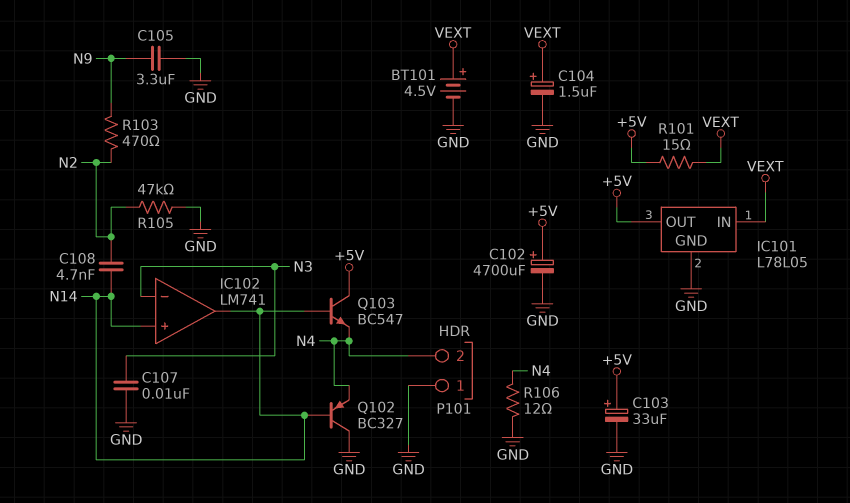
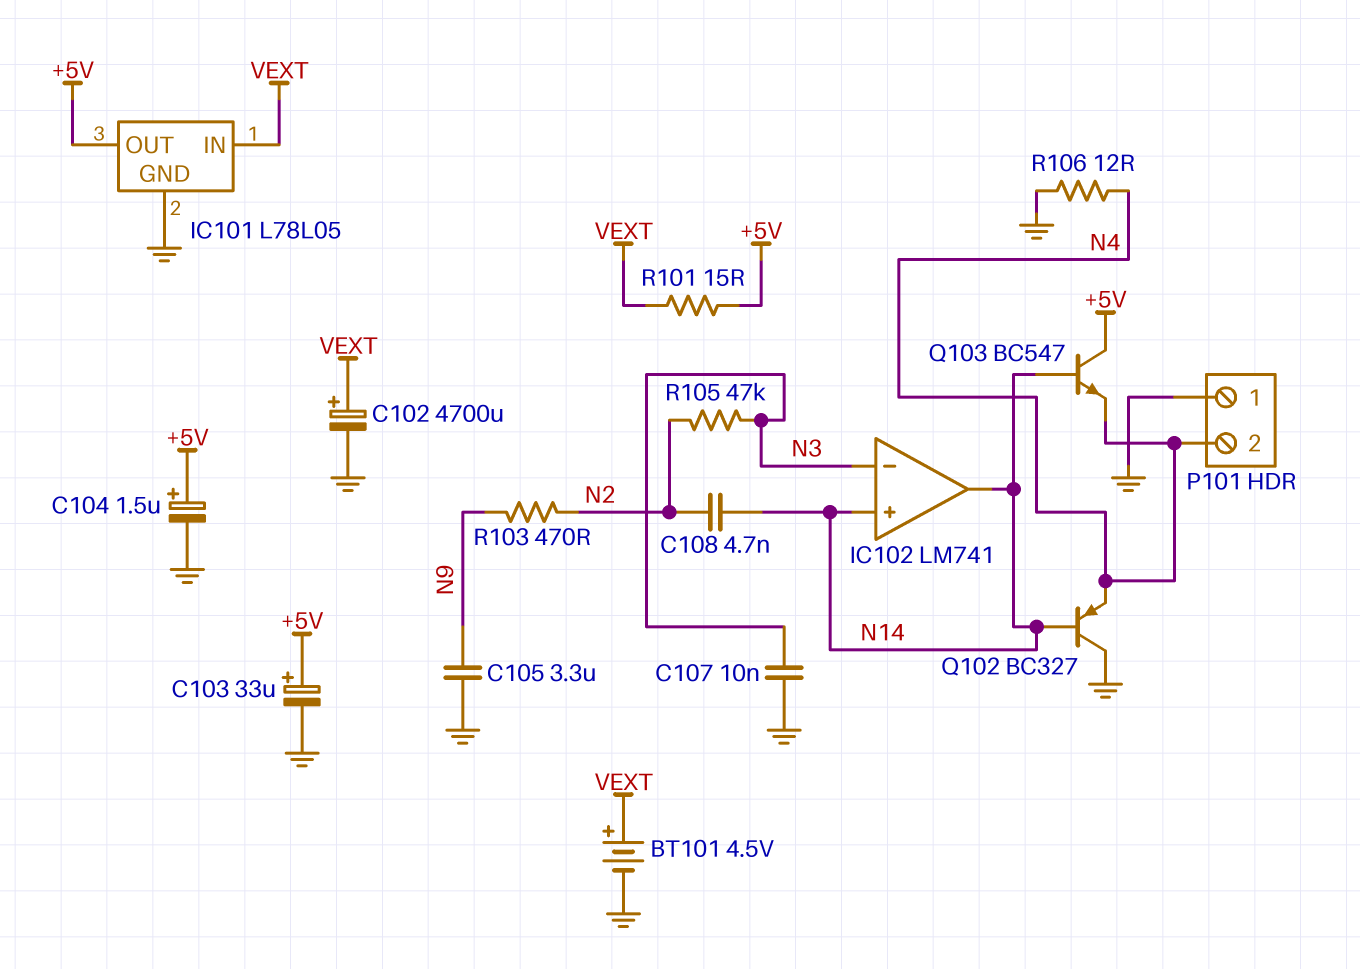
C102: 4700uF (plus +5V, minus GND) -> 4700uF (plus VEXT, minus GND)
C104: 1.5uF (plus VEXT, minus GND) -> 1.5uF (plus +5V, minus GND)
R105: 47k (GND, N2) -> 47k (N2, N3)

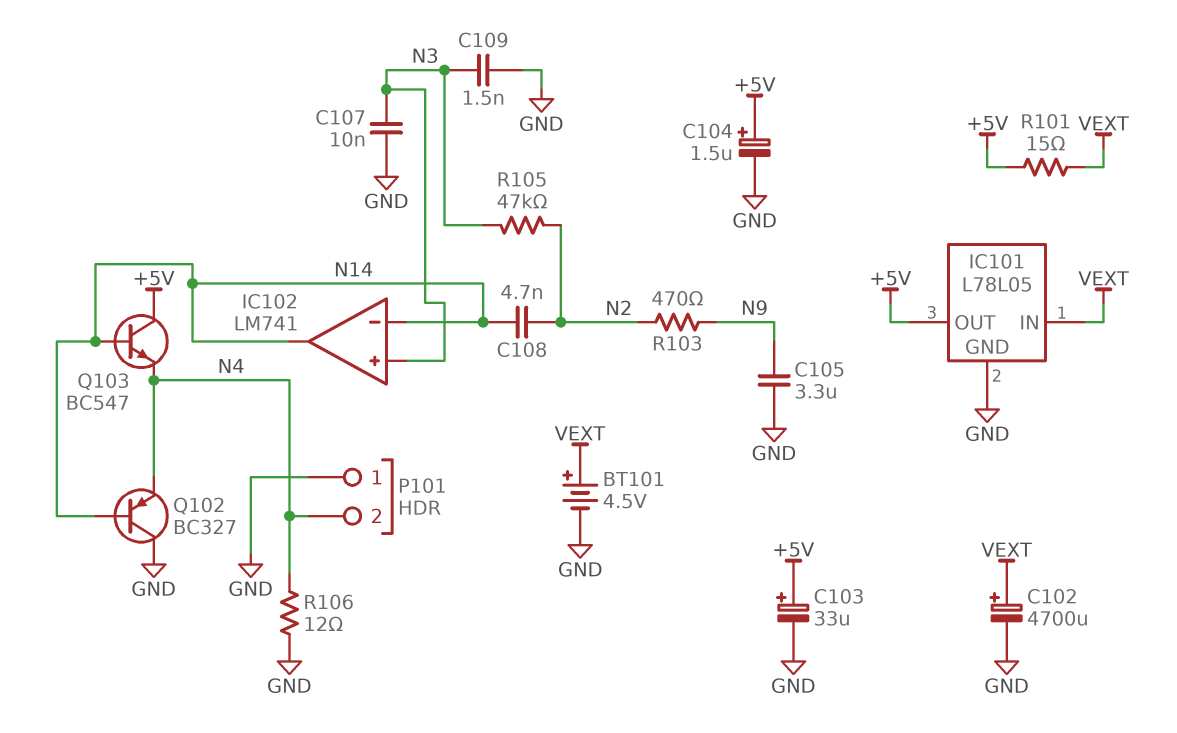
C109: none -> 1.5nF (GND, N3)
IC102 pin in+: N14 -> N3
IC102 pin in-: N3 -> N14

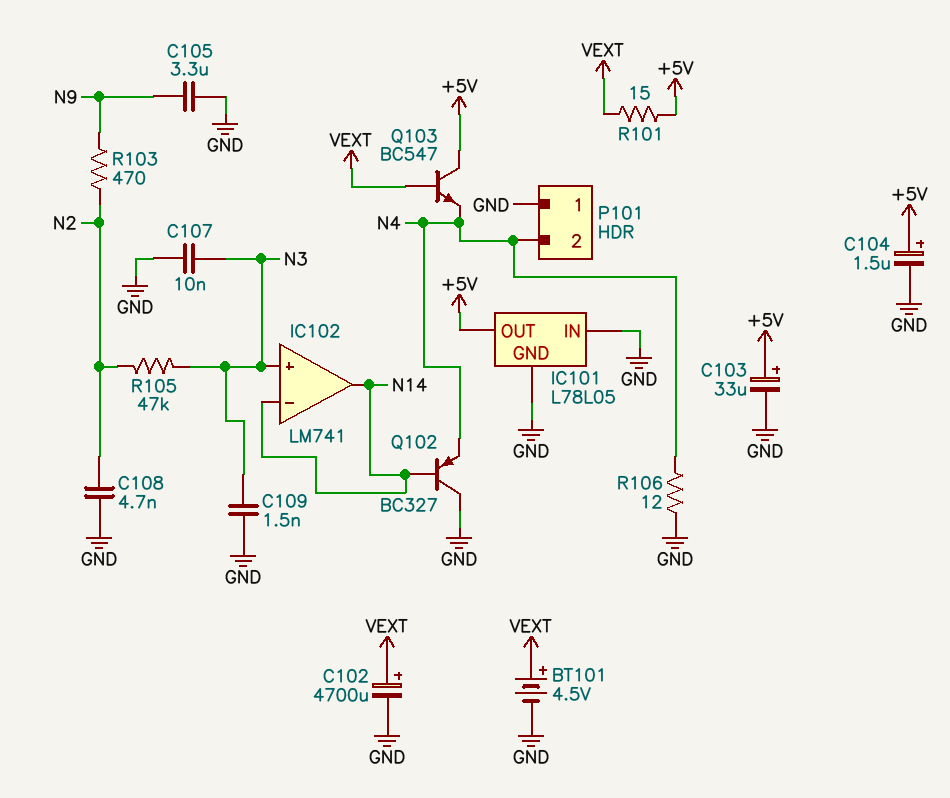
C108: 4.7nF (N2, N14) -> 4.7nF (GND, N2)
IC101 pin IN: VEXT -> GND
Q103: NPN BC547 (B N14, C +5V, E N4) -> NPN BC547 (B VEXT, C +5V, E N4)

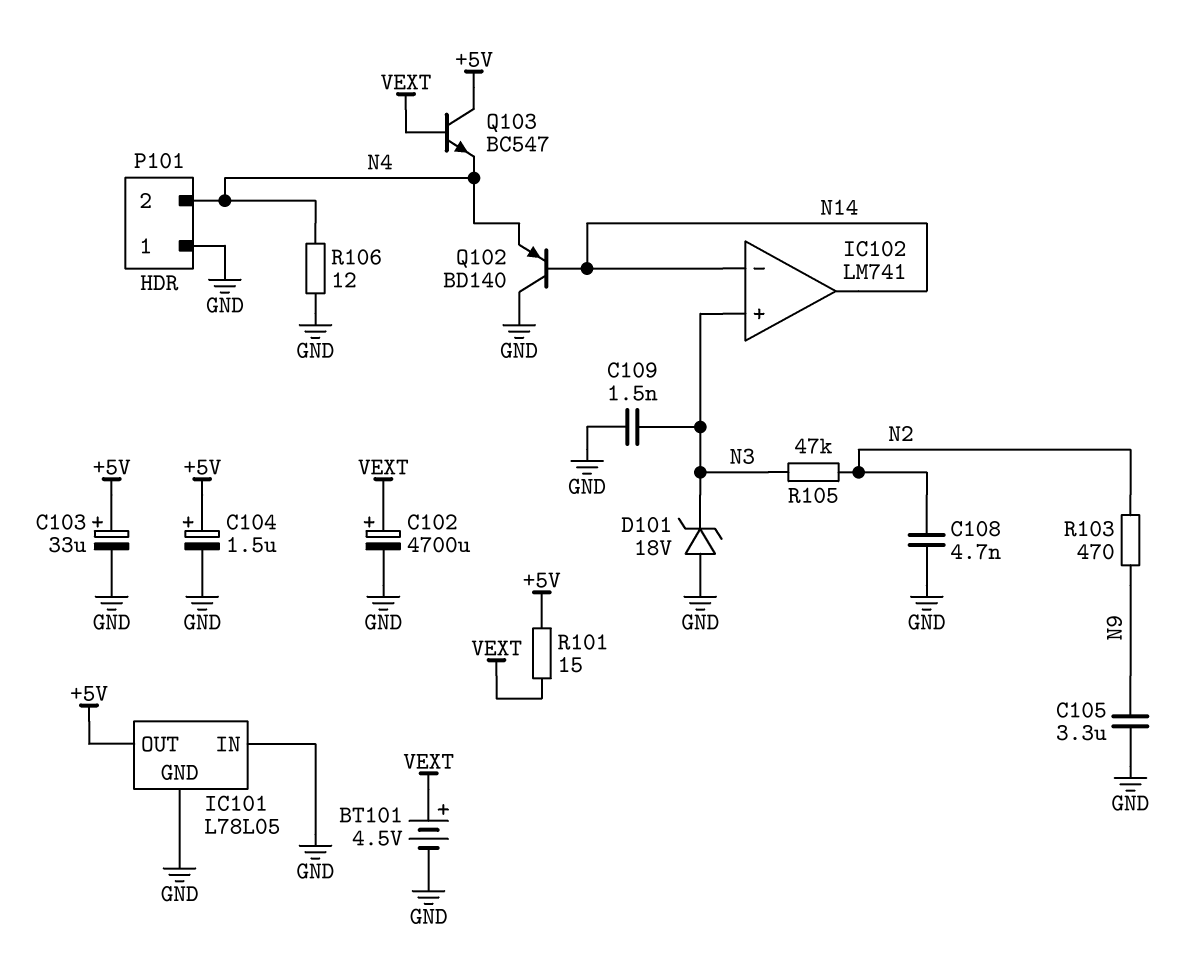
C107: 10nF (GND, N3) -> none
D101: none -> zener 18V (A GND, K N3)
Q102: PNP BC327 (B N14, C GND, E N4) -> PNP BD140 (B N14, C GND, E N4)

